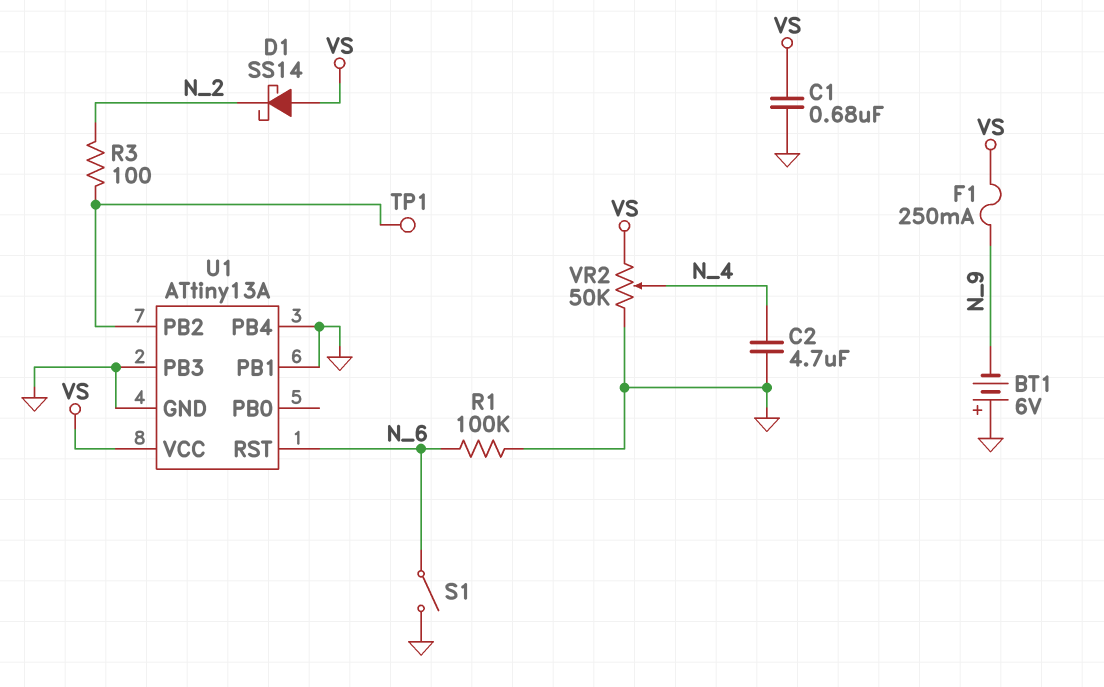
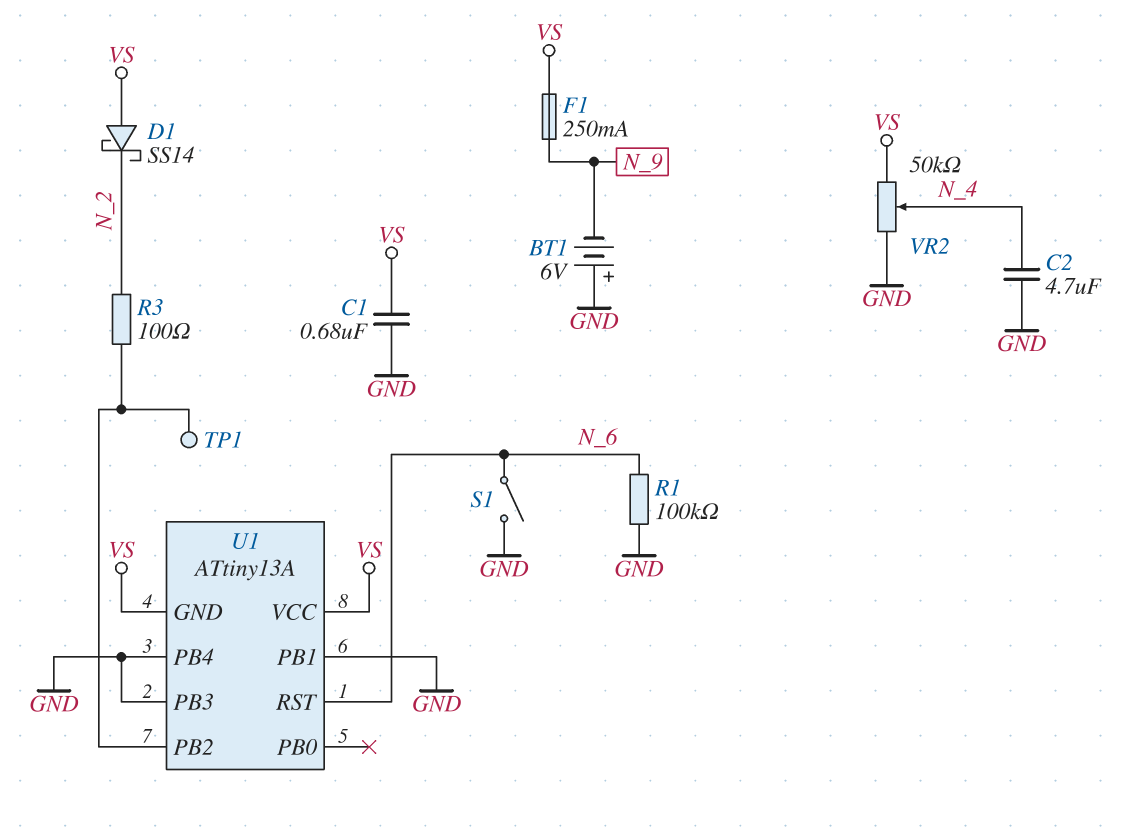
U1 pin GND: GND -> VS

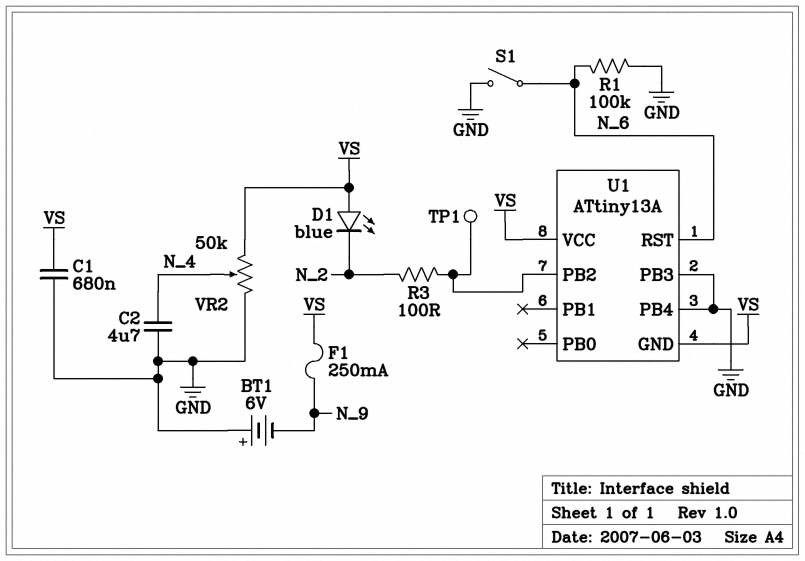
D1: schottky SS14 (A VS, K N_2) -> LED blue (A VS, K N_2)
U1 pin PB1: GND -> none

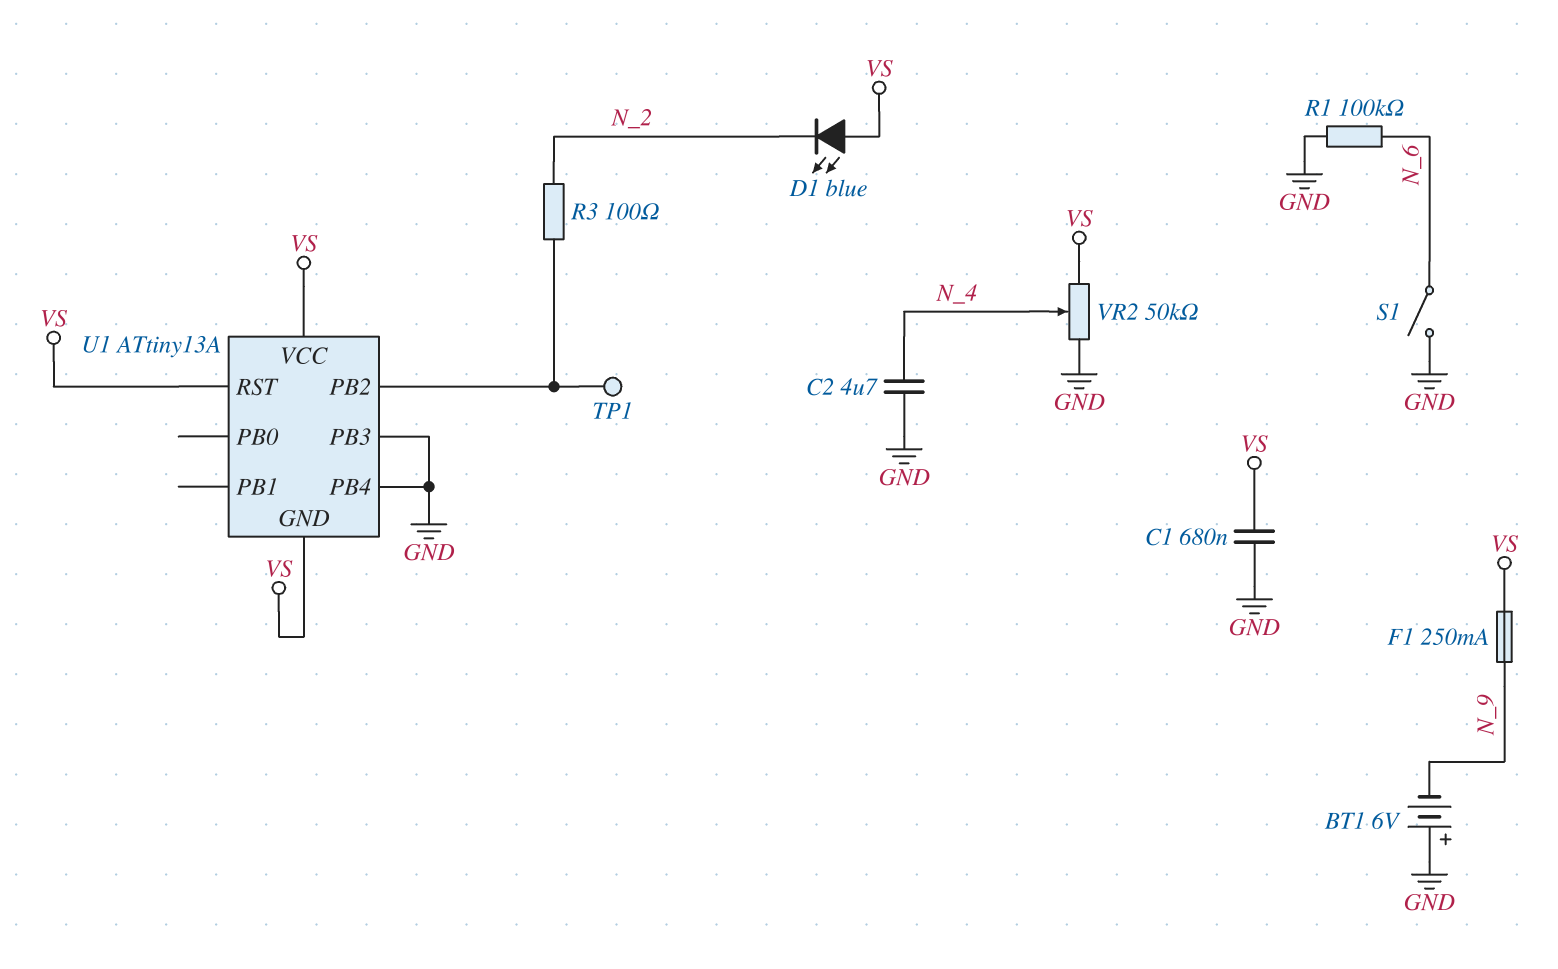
U1 pin RST: N_6 -> VS

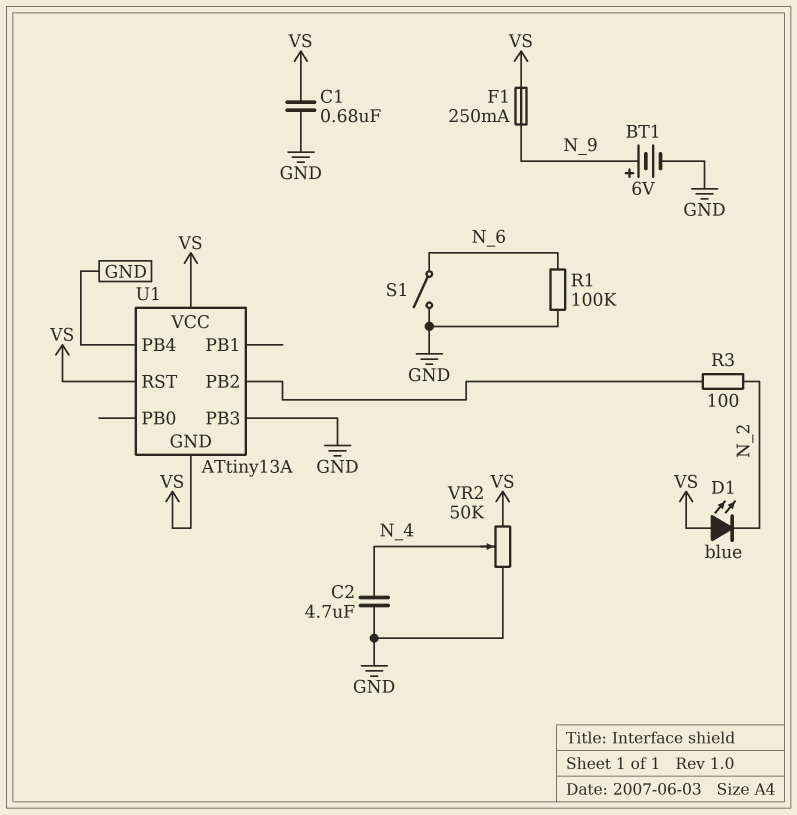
BT1: 6V (plus GND, minus N_9) -> 6V (plus N_9, minus GND)
TP1: test point (U1/PB2) -> none

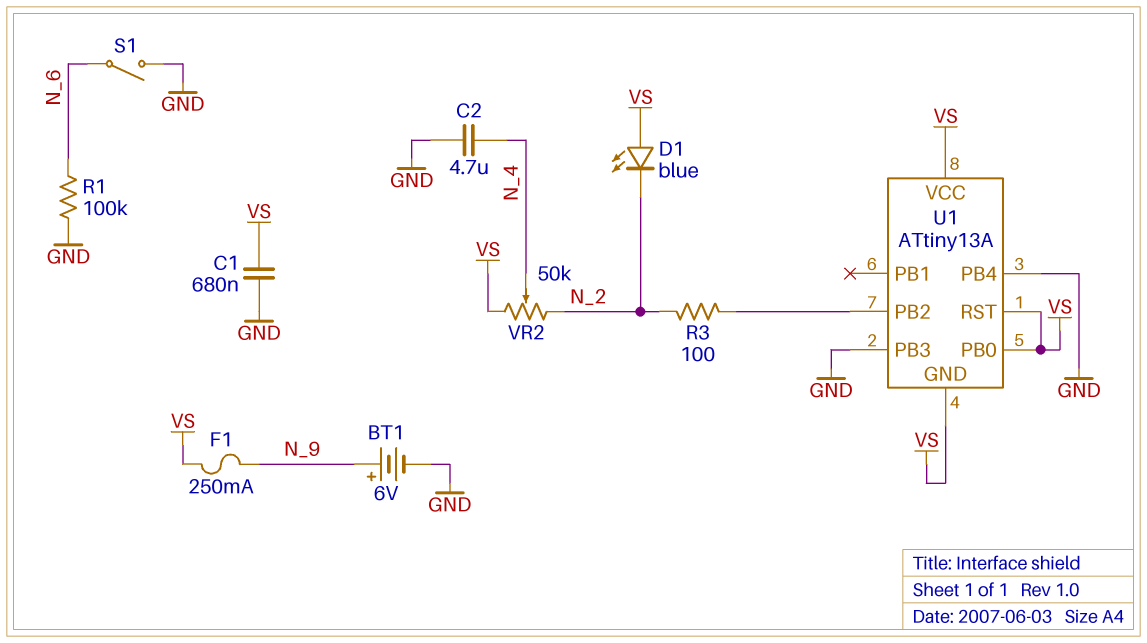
U1 pin PB0: none -> VS
VR2: 50k (GND, VS, wiper N_4) -> 50k (N_2, VS, wiper N_4)

